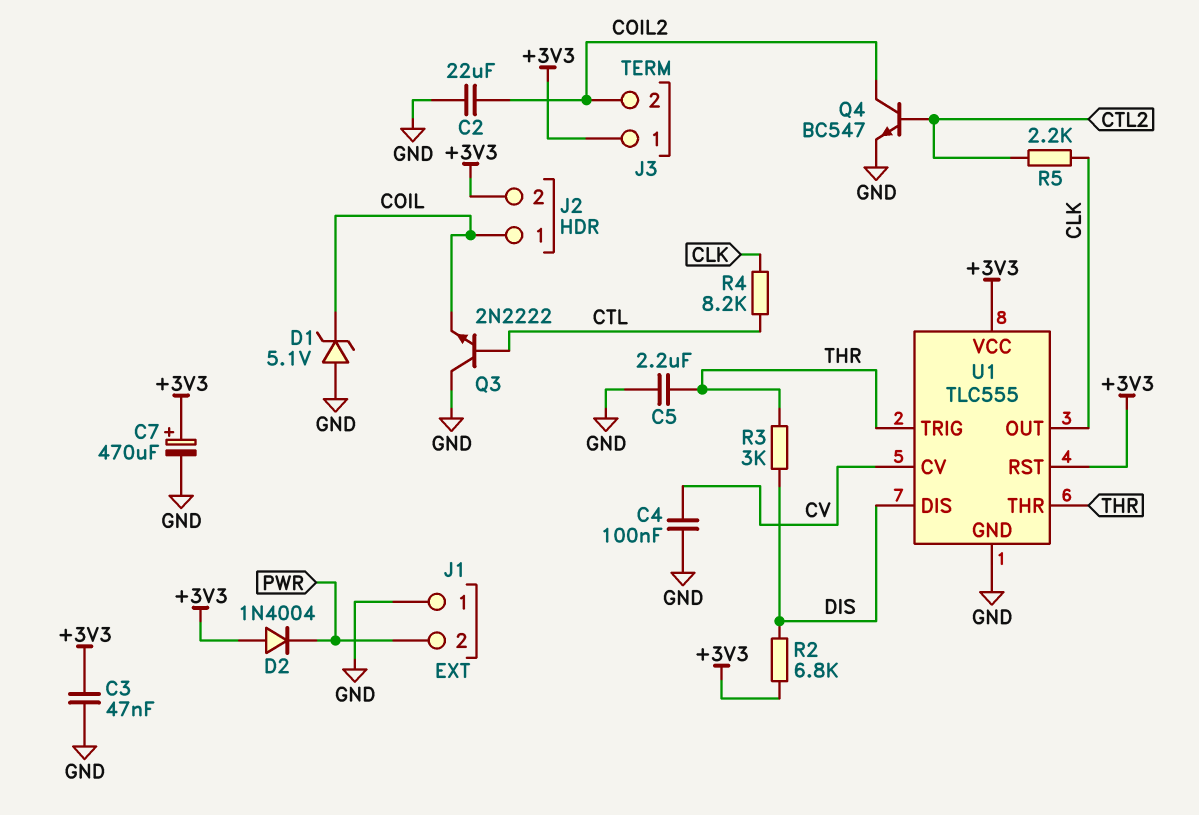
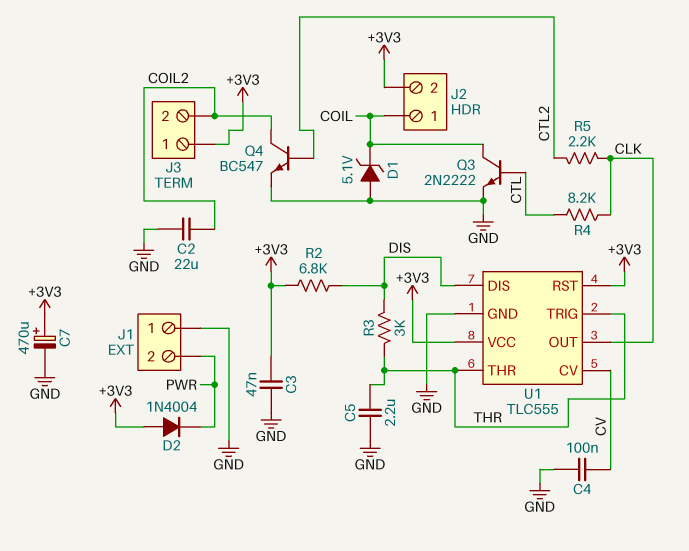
Q3: NPN 2N2222 (B CTL, C GND, E COIL) -> NPN 2N2222 (B CTL, C COIL, E GND)

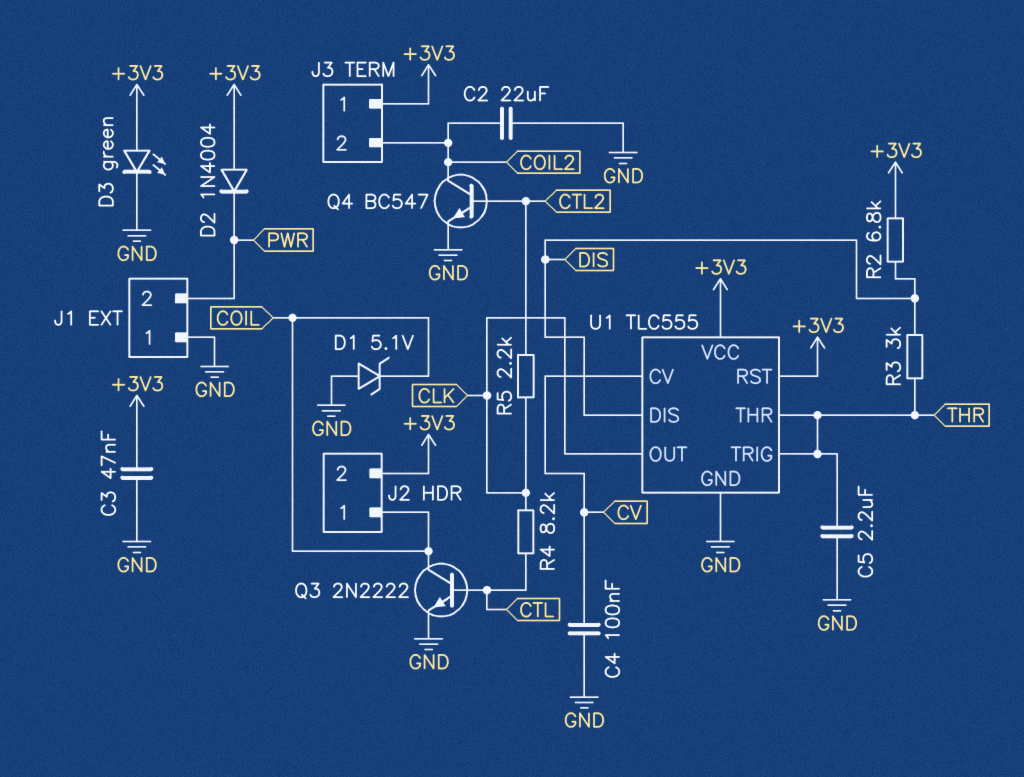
C7: 470uF (plus +3V3, minus GND) -> none
D3: none -> LED green (A +3V3, K GND)

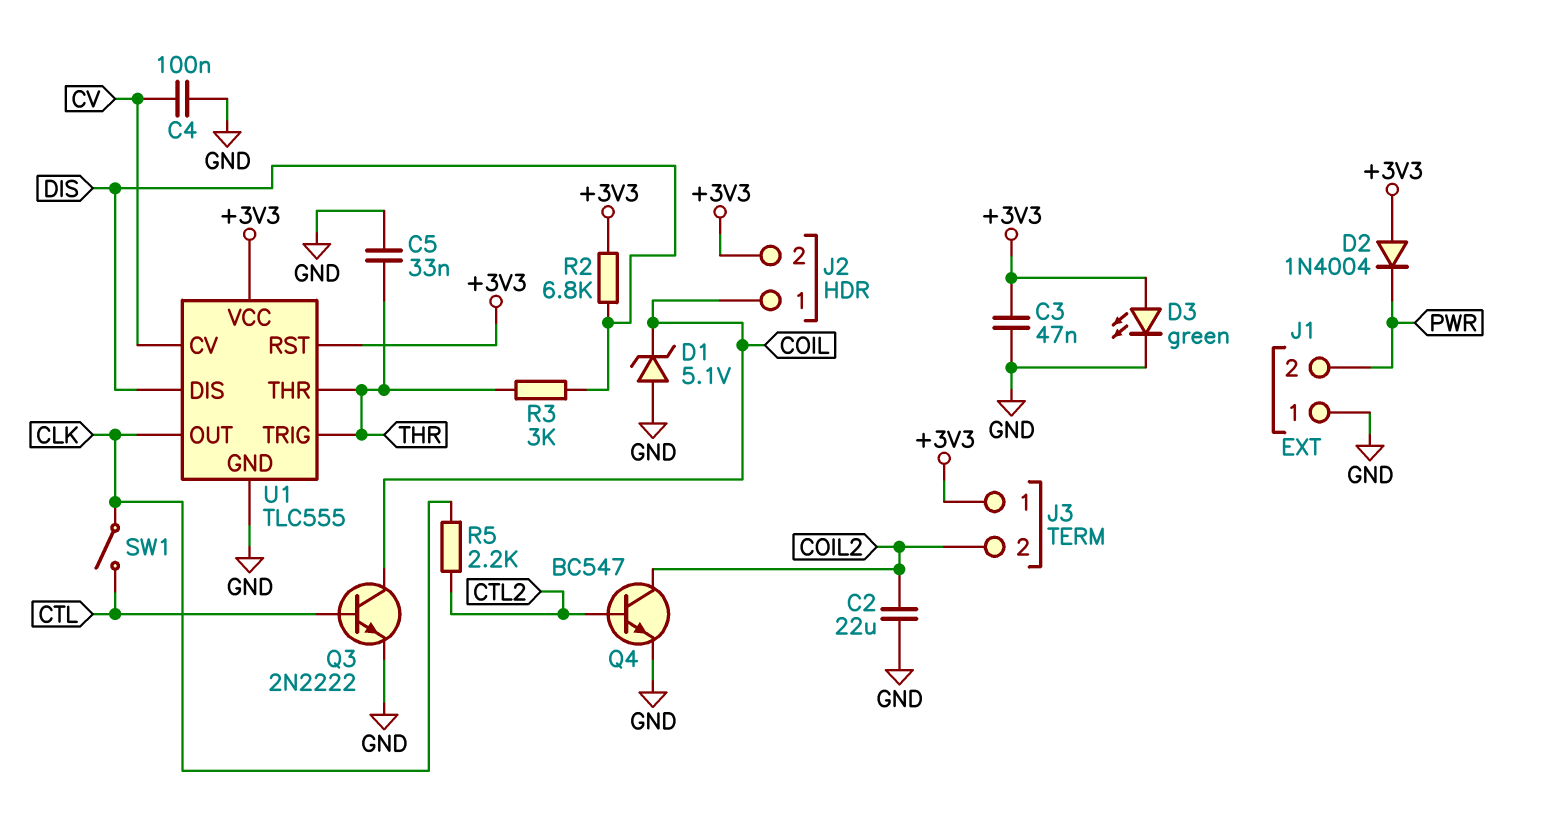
C5: 2.2uF (GND, THR) -> 33nF (GND, THR)
R4: 8.2k (CLK, CTL) -> none
SW1: none -> switch (CLK, CTL)

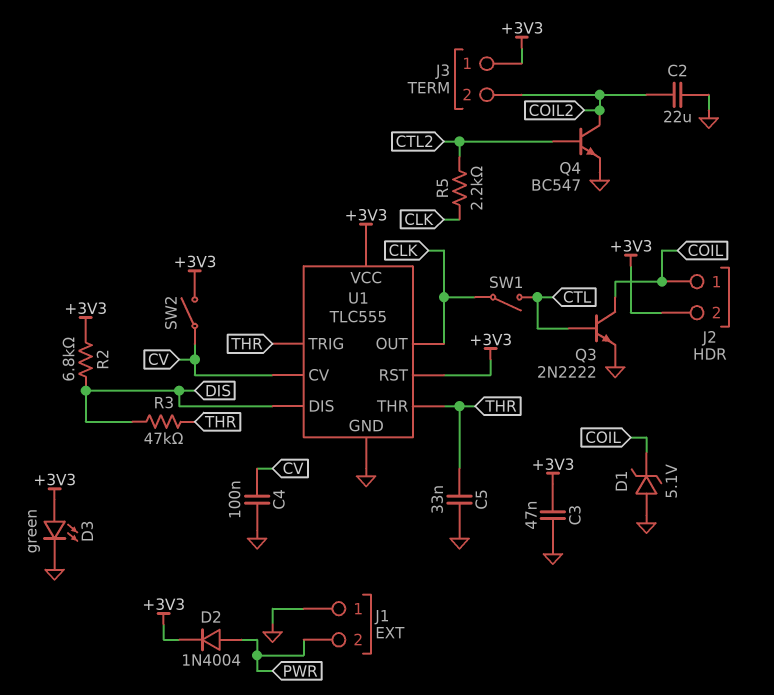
D2: diode 1N4004 (A +3V3, K PWR) -> diode 1N4004 (A PWR, K +3V3)
R3: 3k (DIS, THR) -> 47k (DIS, THR)
SW2: none -> switch (+3V3, CV)

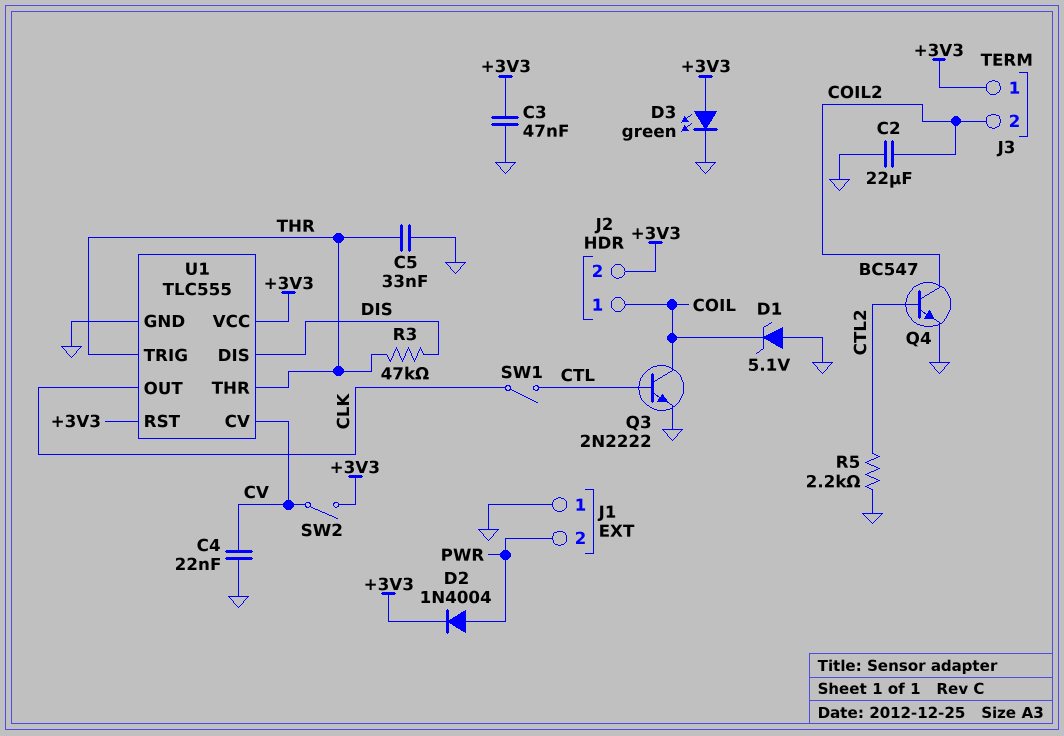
C4: 100nF (CV, GND) -> 22nF (CV, GND)
R2: 6.8k (+3V3, DIS) -> none
R5: 2.2k (CLK, CTL2) -> 2.2k (CTL2, GND)

